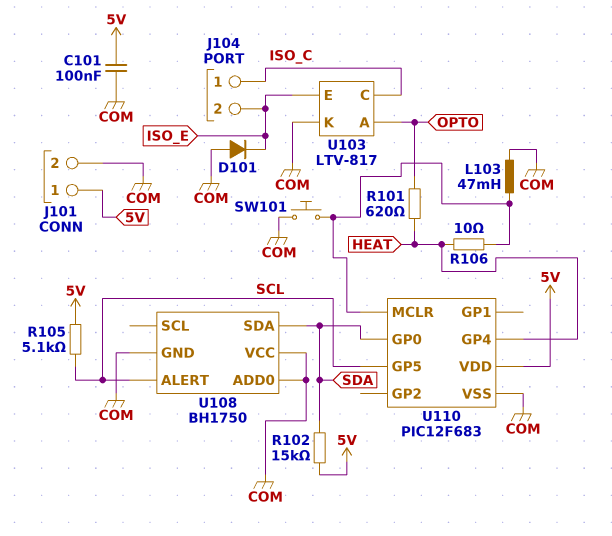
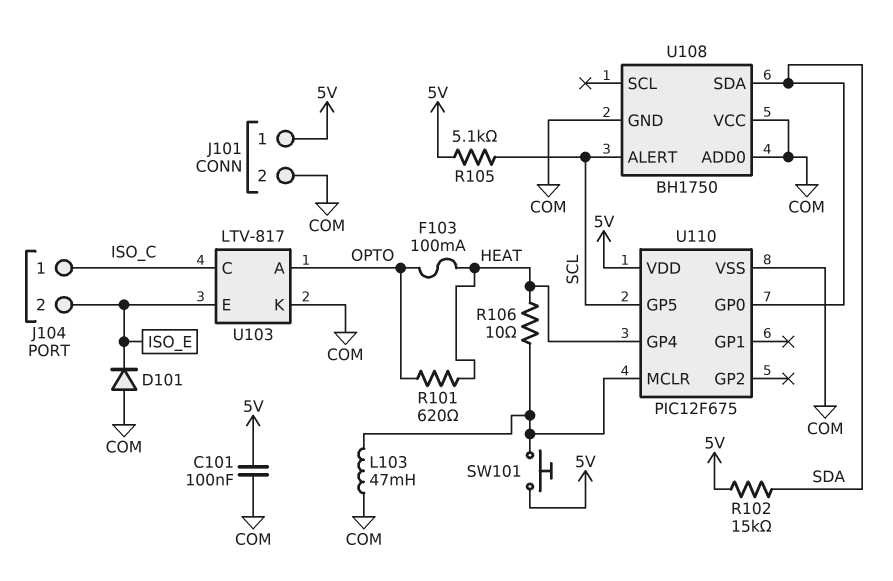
F103: none -> 100mA (HEAT, OPTO)
SW101: button (COM, U110/MCLR) -> button (5V, U110/MCLR)
U110: PIC12F683 -> PIC12F675

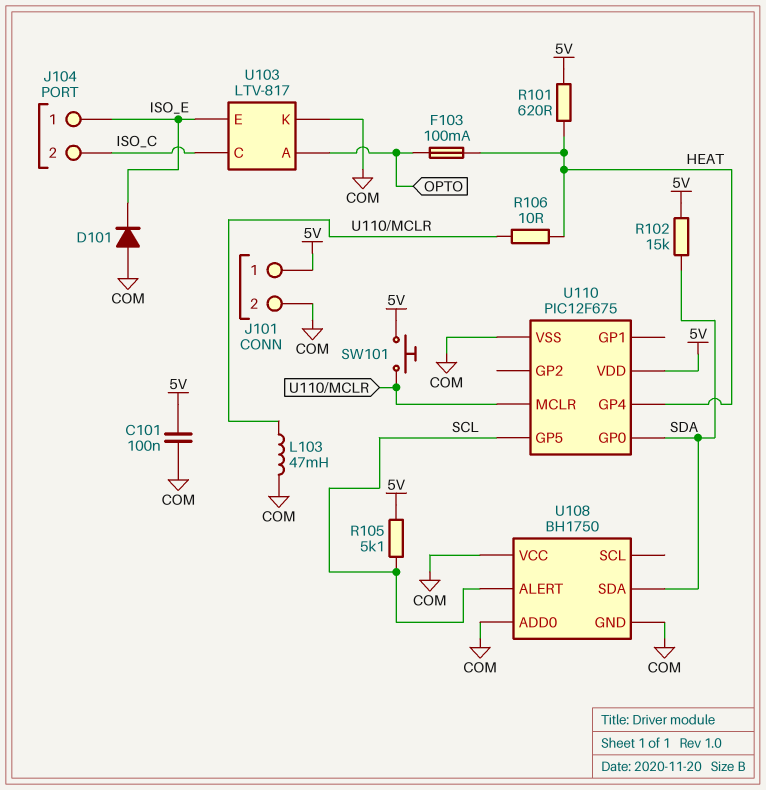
J104 pin 1: ISO_C -> ISO_E
J104 pin 2: ISO_E -> ISO_C
R101: 620 (HEAT, OPTO) -> 620 (5V, HEAT)

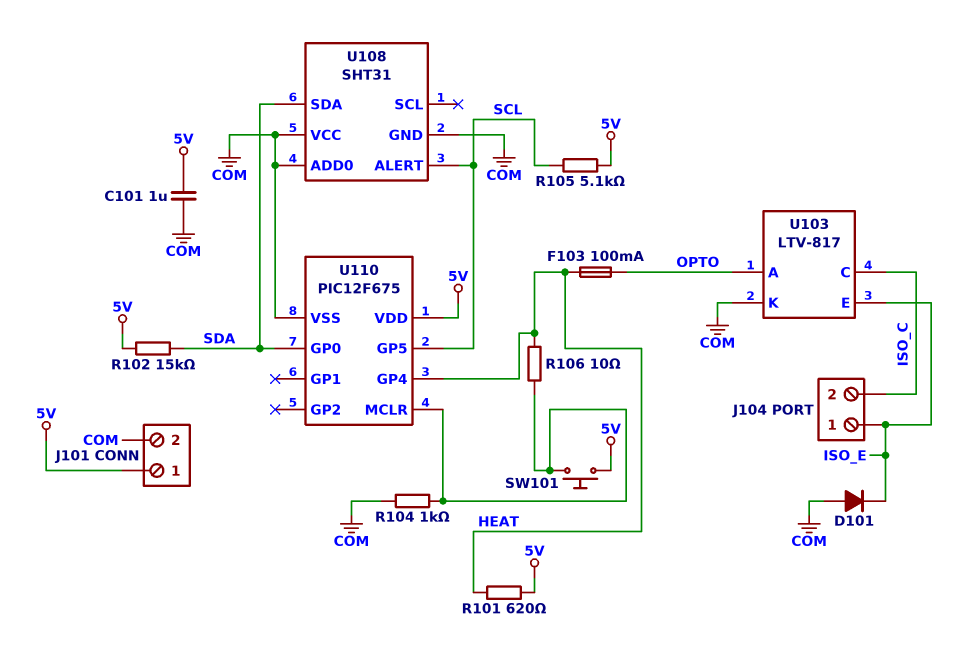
C101: 100nF (5V, COM) -> 1uF (5V, COM)
L103: 47mH (COM, U110/MCLR) -> none
R104: none -> 1k (COM, U110/MCLR)
U108: BH1750 -> SHT31

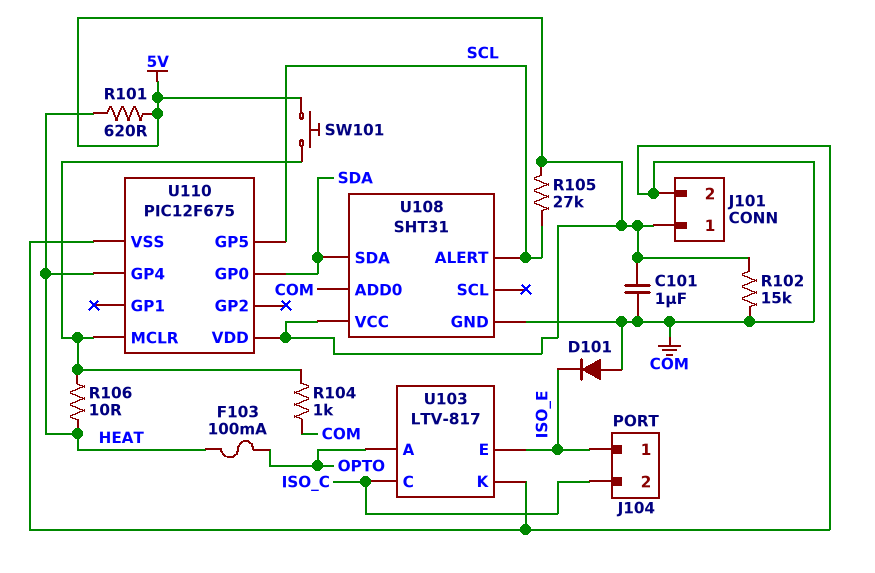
R102: 15k (5V, SDA) -> 15k (5V, COM)
R105: 5.1k (5V, SCL) -> 27k (5V, SCL)
U108 pin VCC: COM -> 5V

